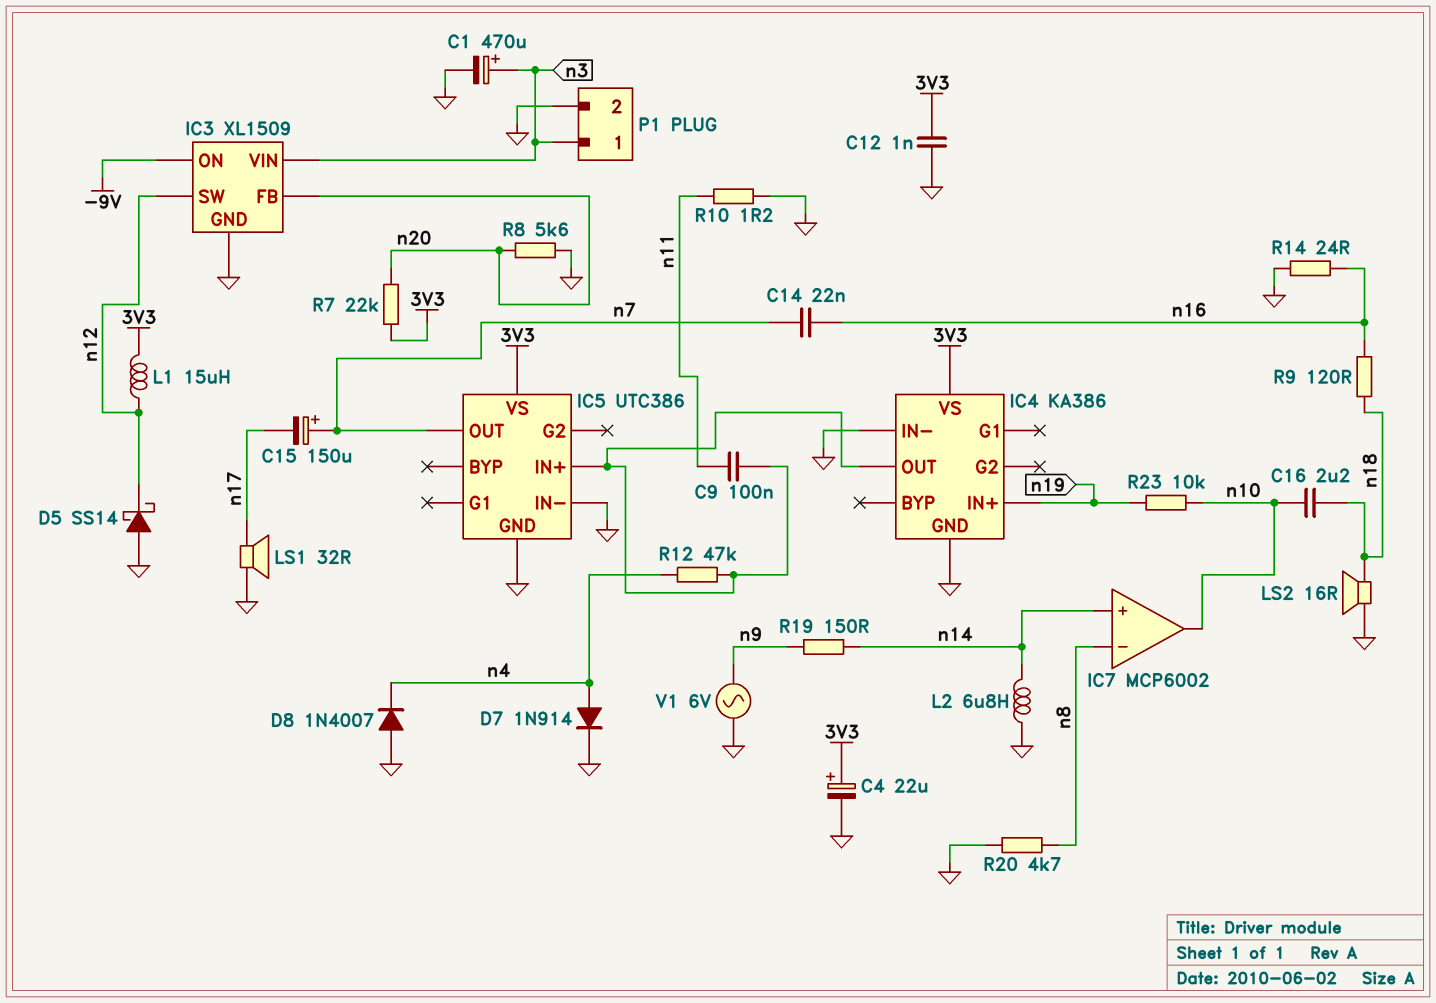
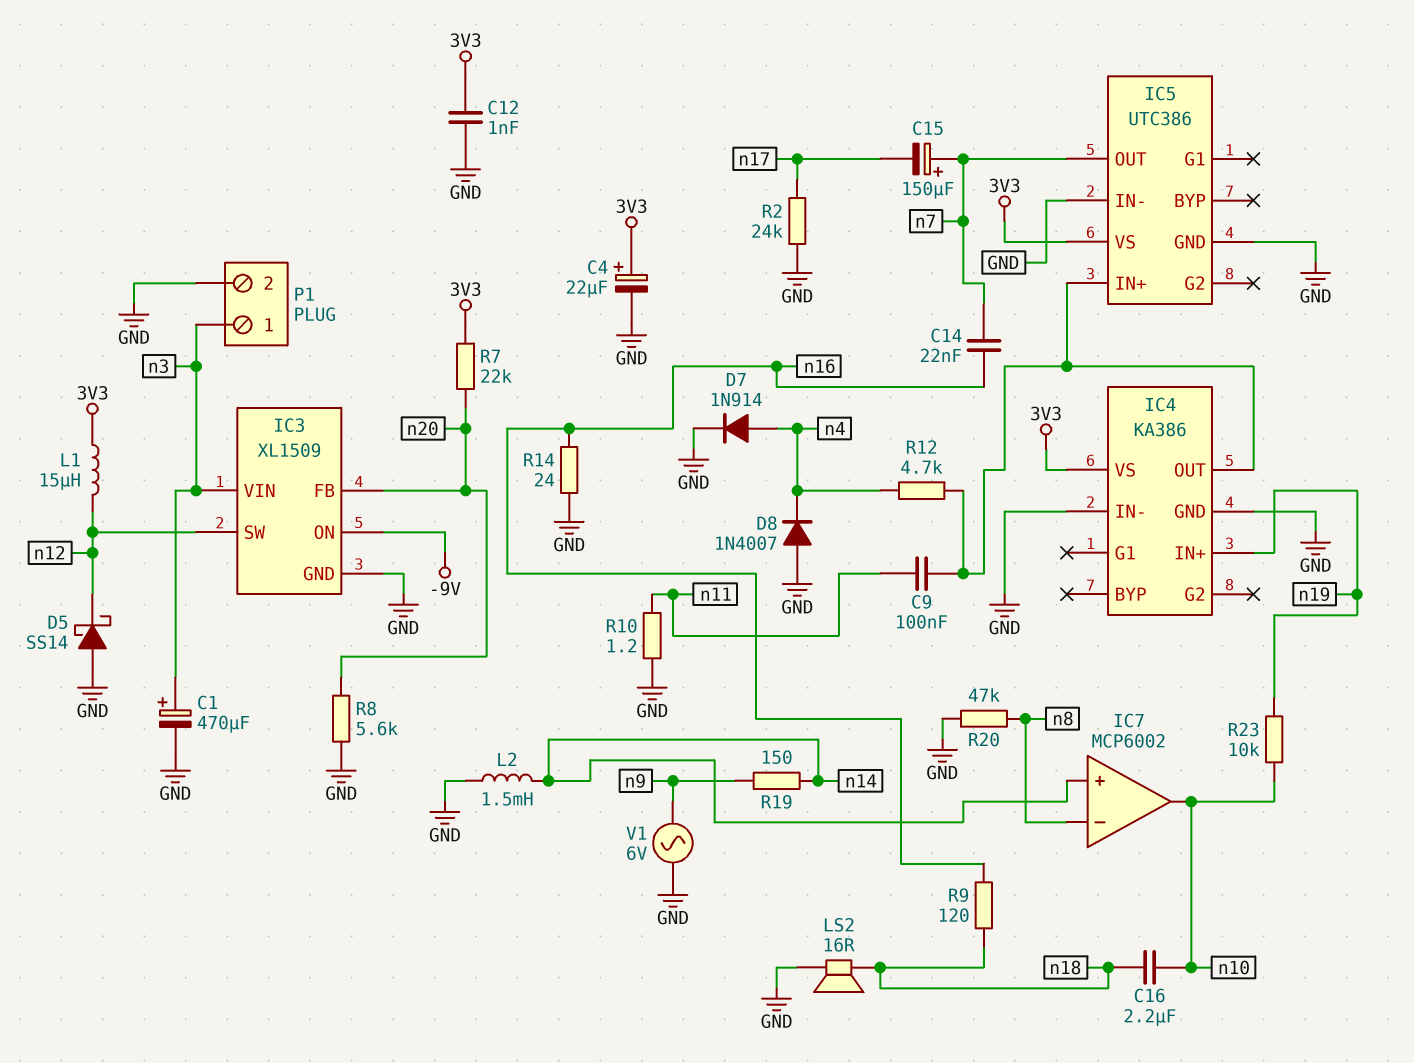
L2: 6.8uH (GND, n14) -> 1.5mH (GND, n14)
LS1: speaker 32R (GND, n17) -> none
R2: none -> 24k (GND, n17)
R12: 47k (IC4/OUT, n4) -> 4.7k (IC4/OUT, n4)
R20: 4.7k (GND, n8) -> 47k (GND, n8)

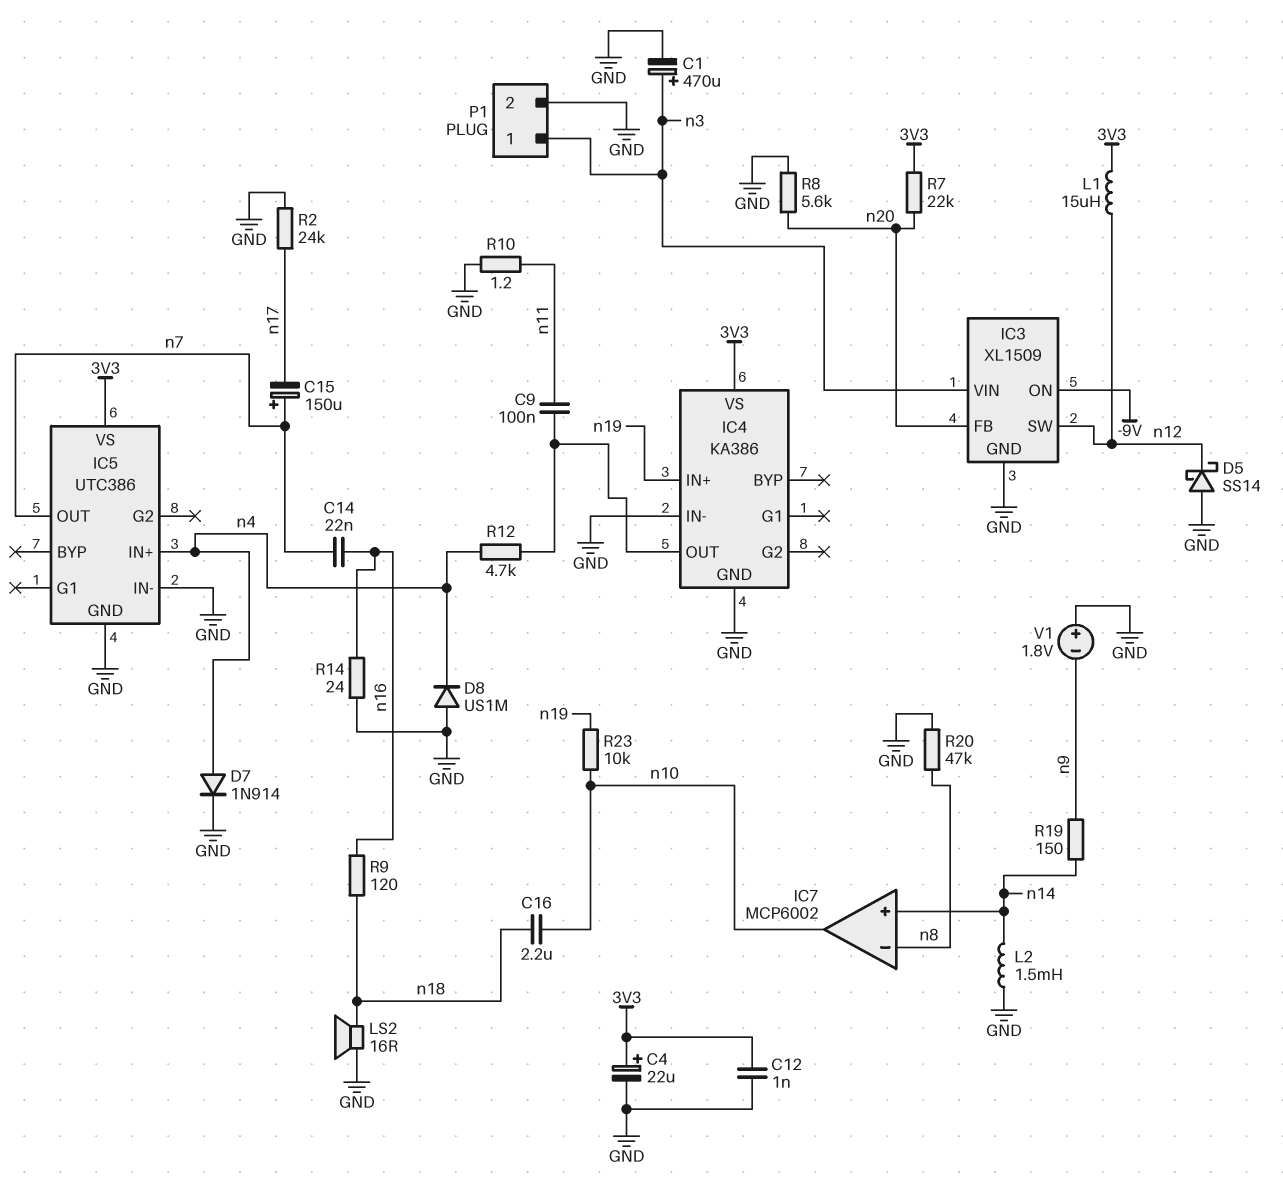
D8: diode 1N4007 (A GND, K n4) -> diode US1M (A GND, K n4)
IC5 pin IN+: IC4/OUT -> n4
V1: AC 6V (GND, n9) -> 1.8V (plus GND, minus n9)

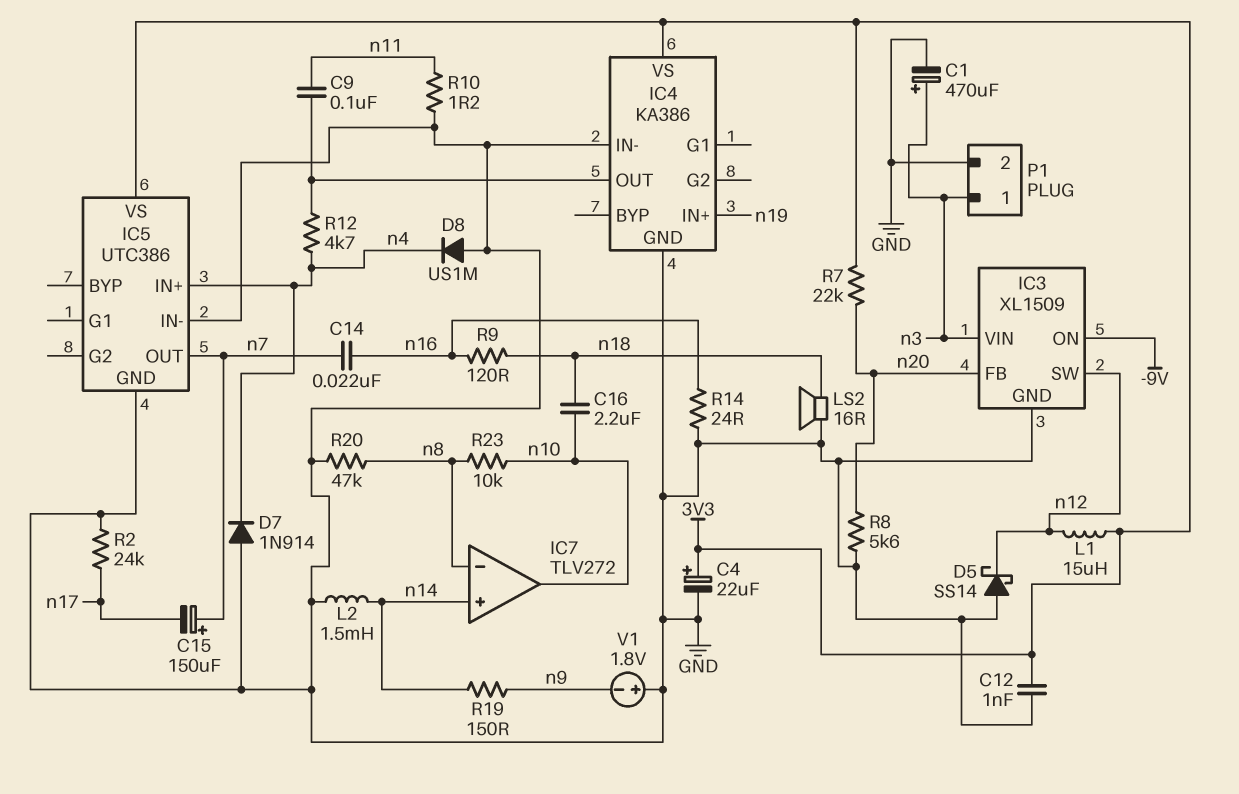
D7: diode 1N914 (A n4, K GND) -> diode 1N914 (A GND, K n4)
IC7: MCP6002 -> TLV272
R23: 10k (n10, n19) -> 10k (n8, n10)

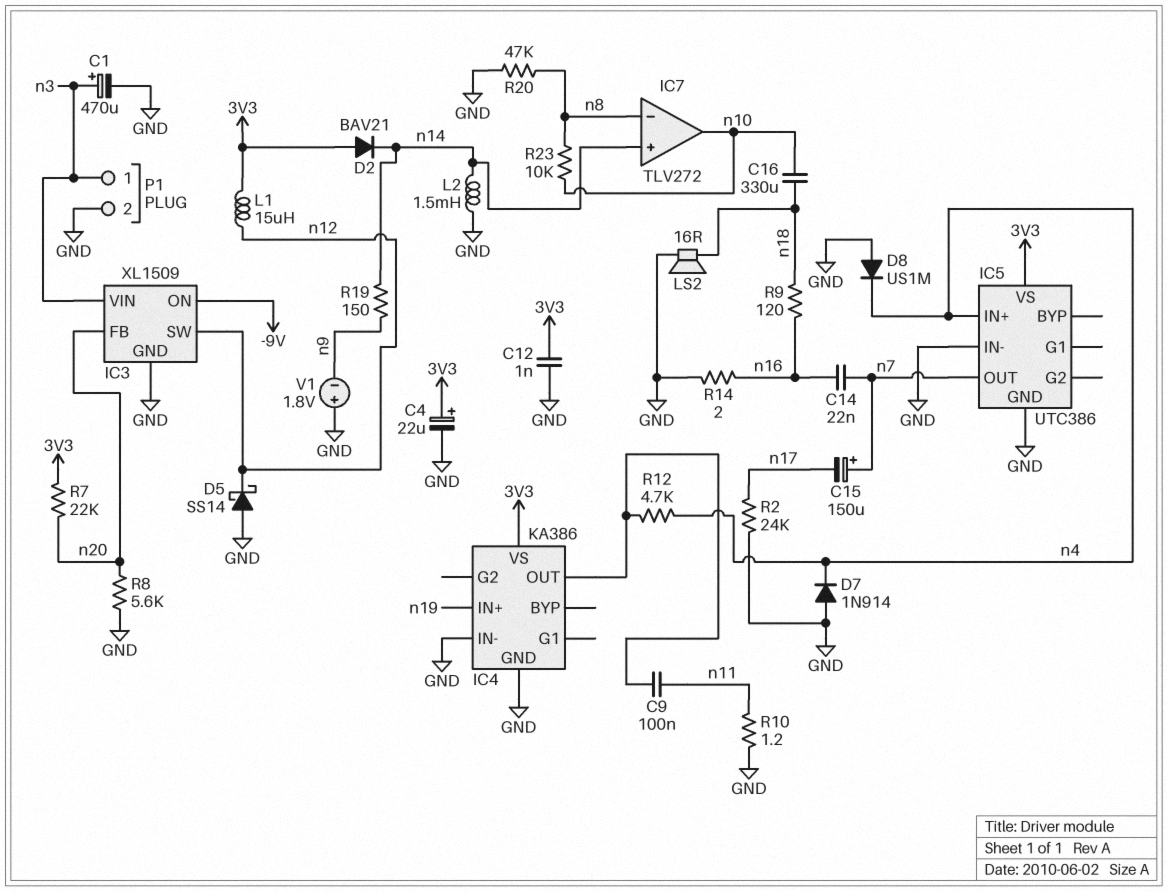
C16: 2.2uF (n10, n18) -> 330uF (n10, n18)
D2: none -> diode BAV21 (A 3V3, K n14)
R14: 24 (GND, n16) -> 2 (GND, n16)

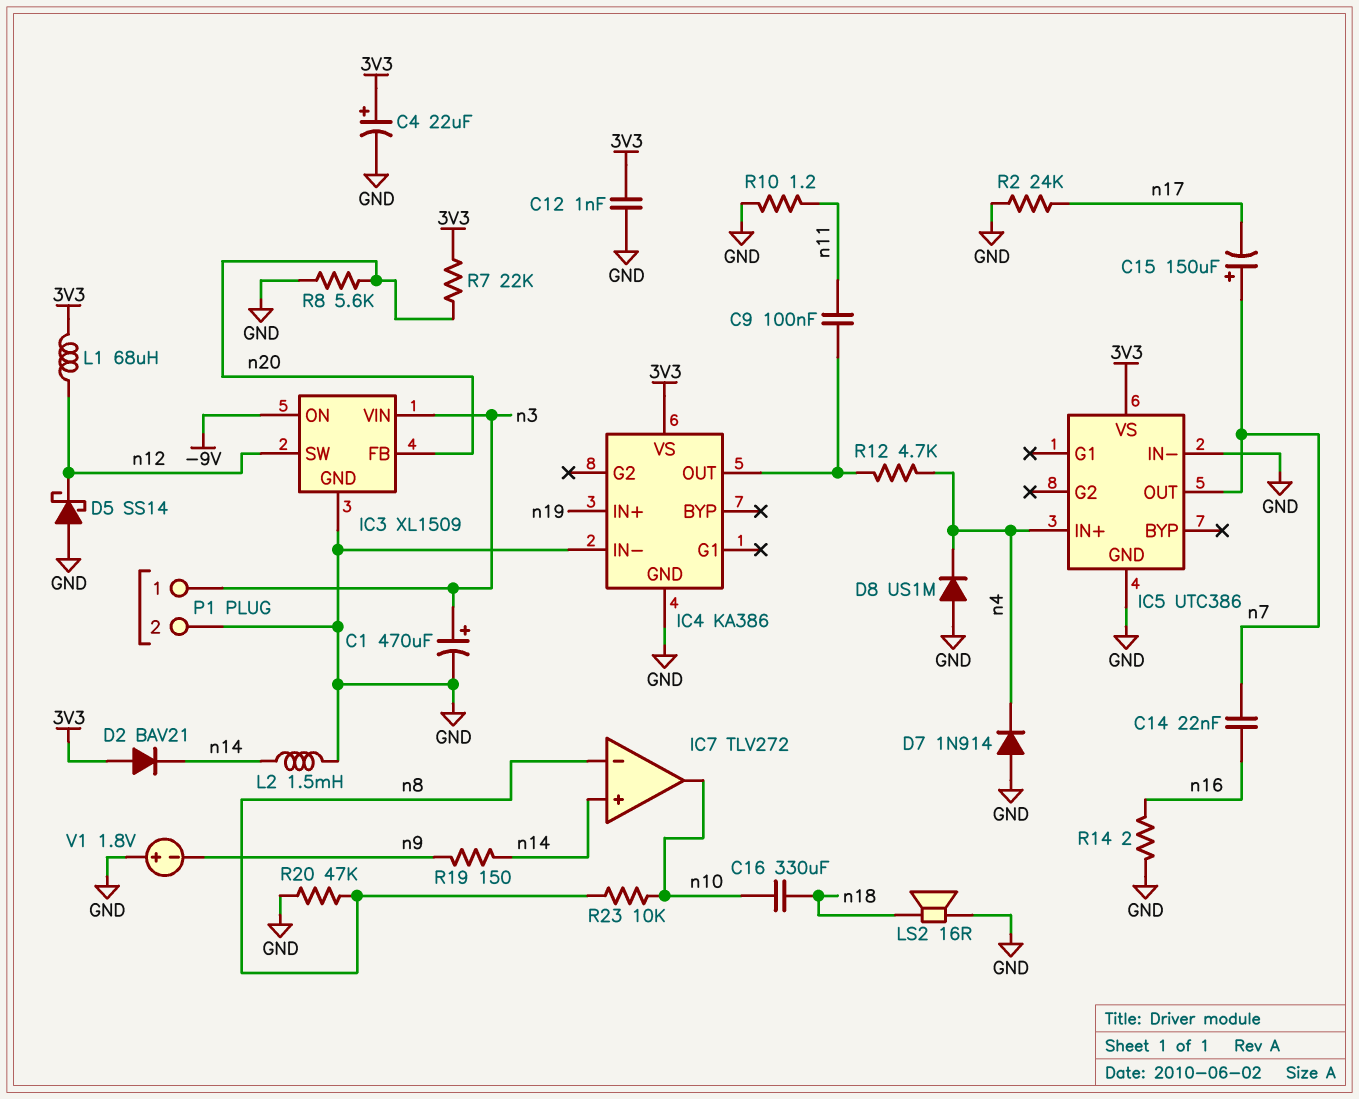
L1: 15uH (3V3, n12) -> 68uH (3V3, n12)
R9: 120 (n16, n18) -> none

